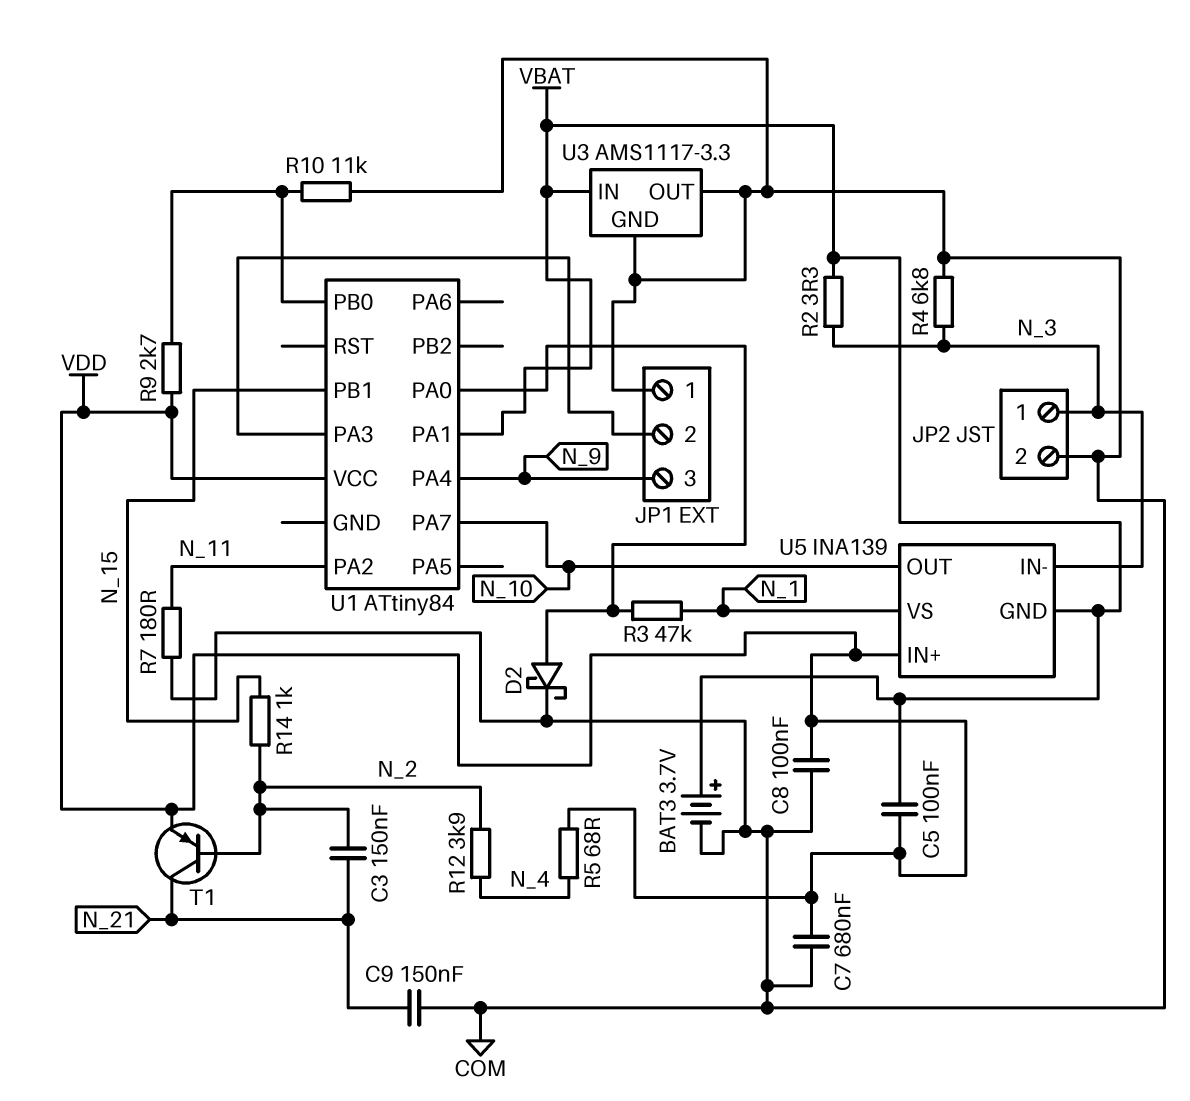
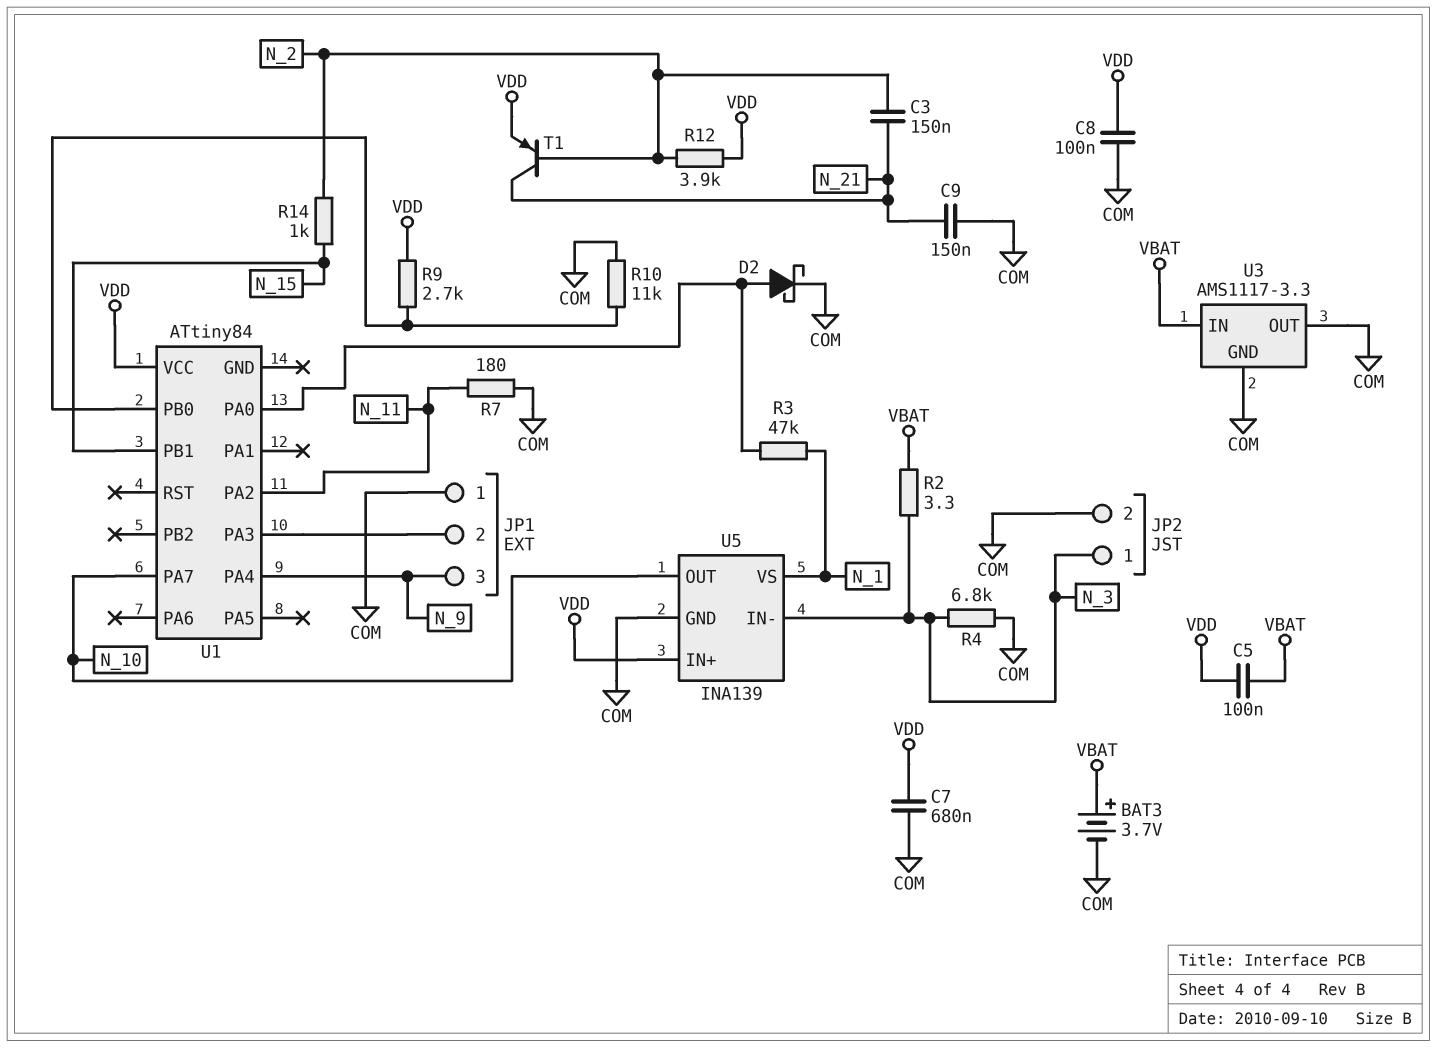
R5: 68 (N_4, VDD) -> none
R12: 3.9k (N_2, N_4) -> 3.9k (N_2, VDD)
U1 pin PA1: VBAT -> none
U5 pin GND: VBAT -> COM

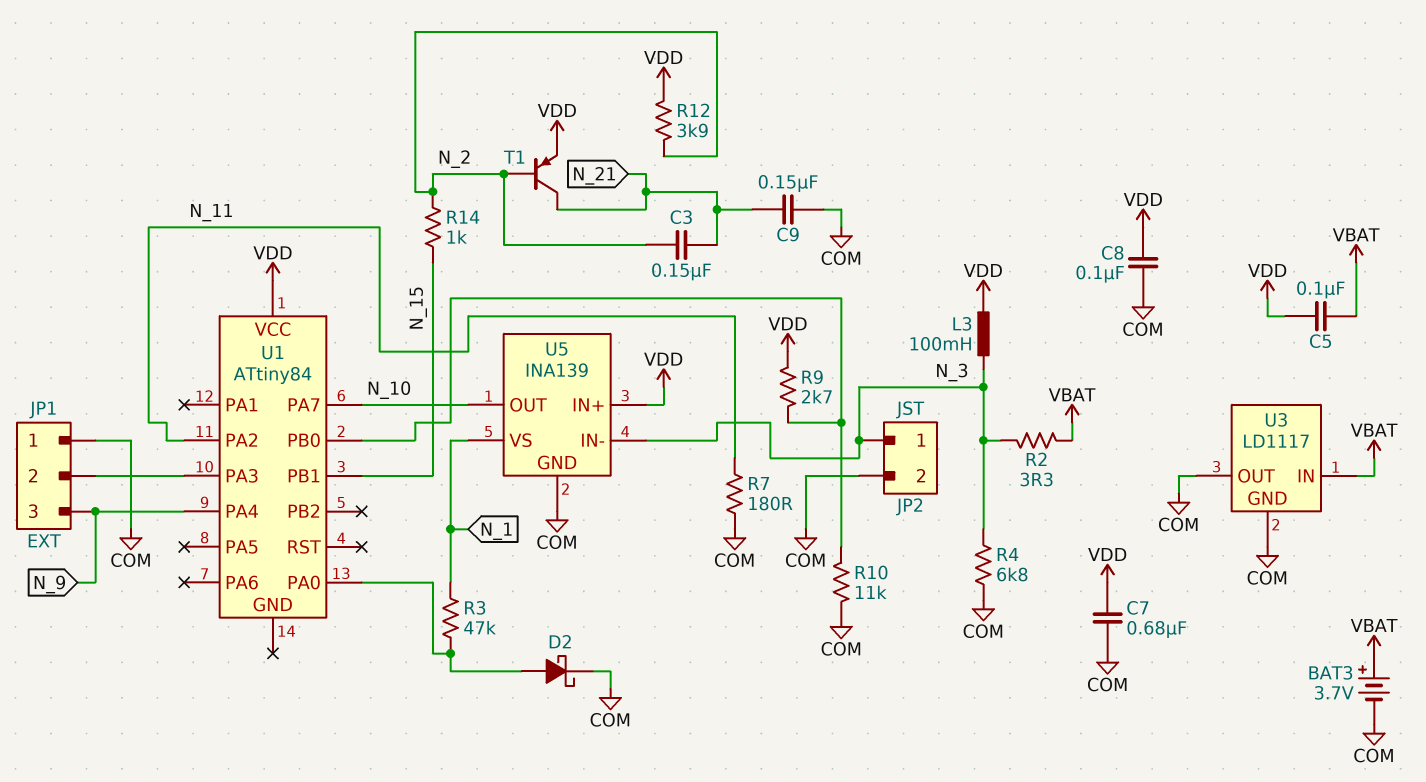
L3: none -> 100mH (N_3, VDD)
U3: AMS1117-3.3 -> LD1117

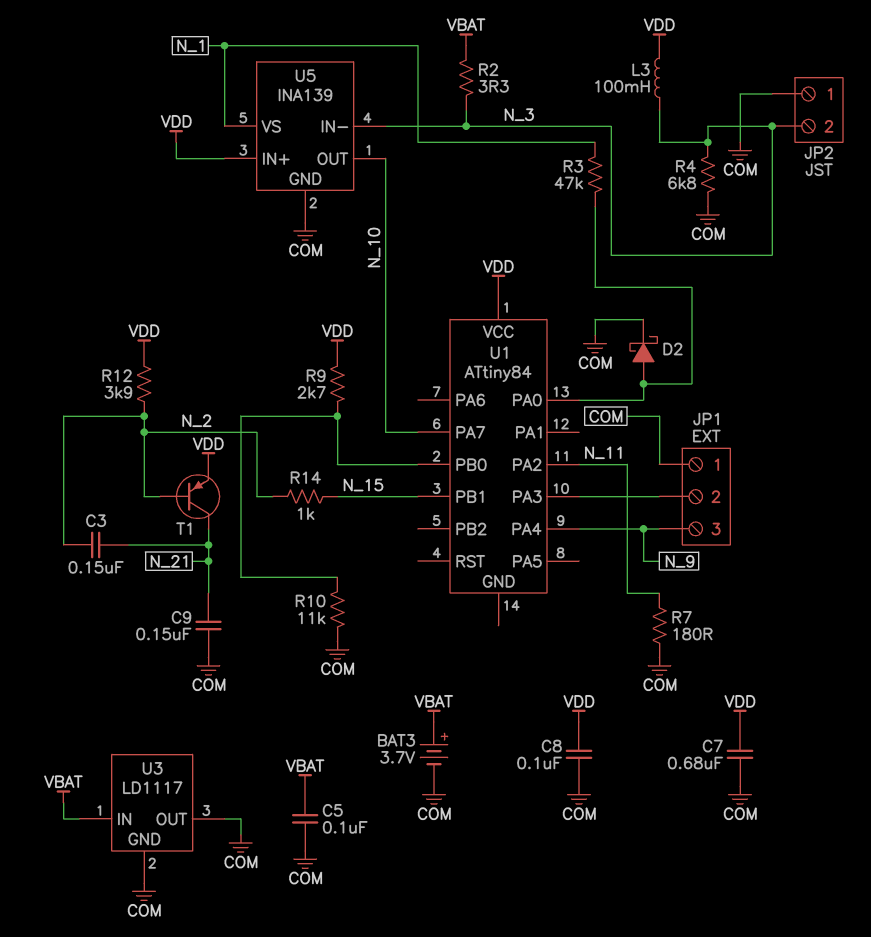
C5: 100nF (VBAT, VDD) -> 100nF (COM, VBAT)
JP2 pin 1: N_3 -> COM
JP2 pin 2: COM -> N_3

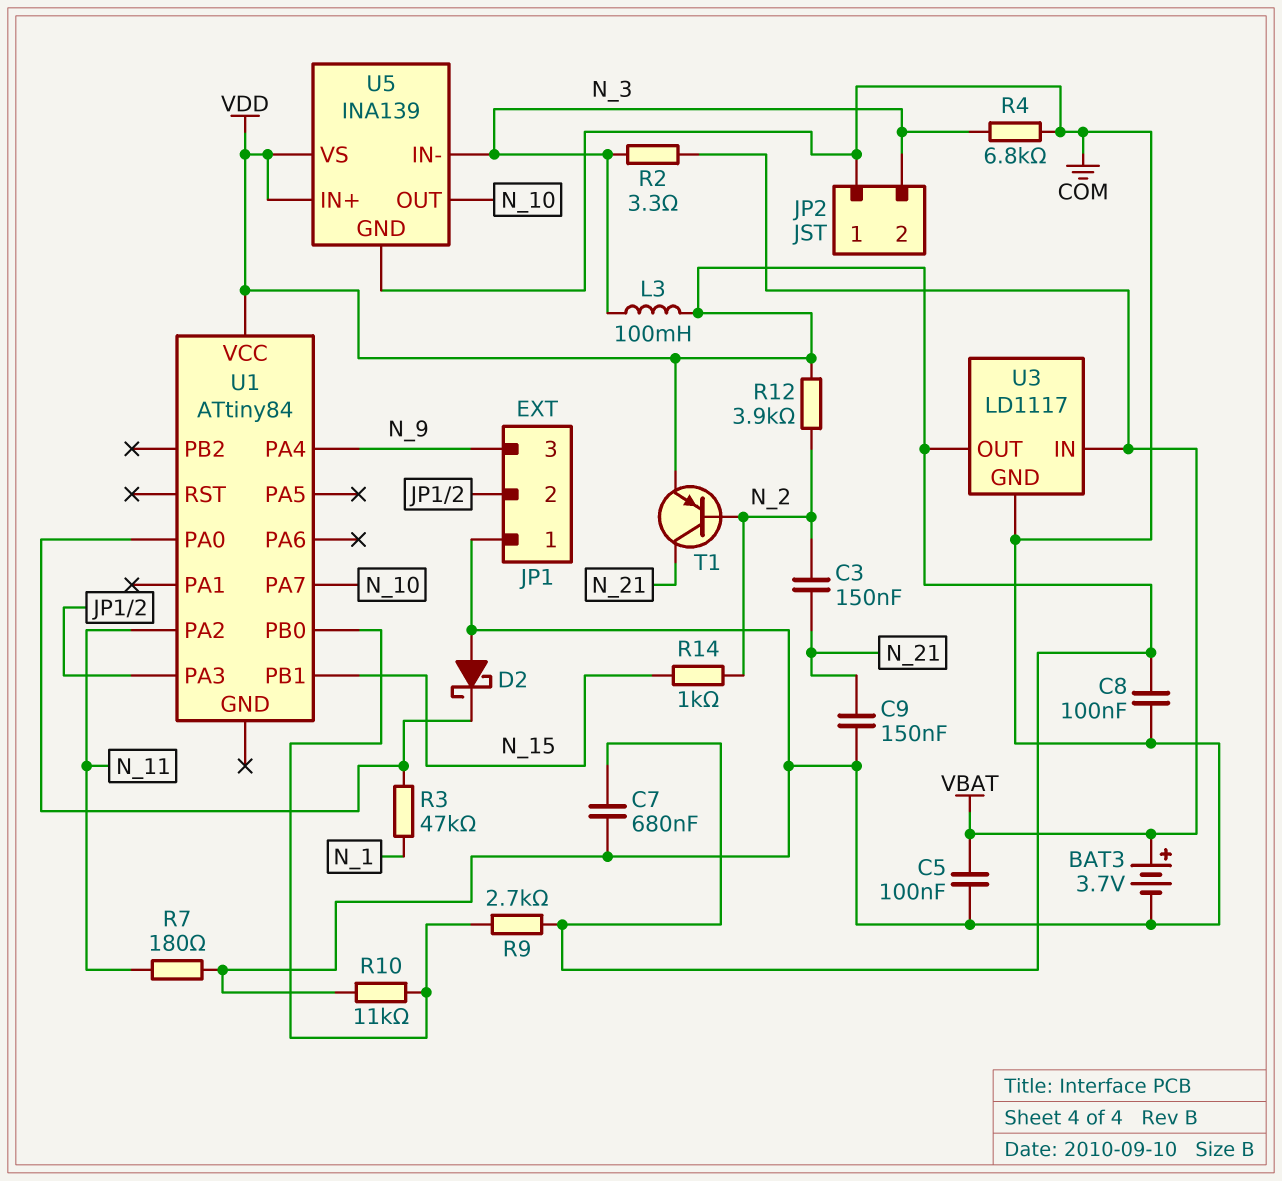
D2: schottky (A U1/PA0, K COM) -> schottky (A COM, K U1/PA0)
U3 pin OUT: COM -> VDD
U5 pin VS: N_1 -> VDD

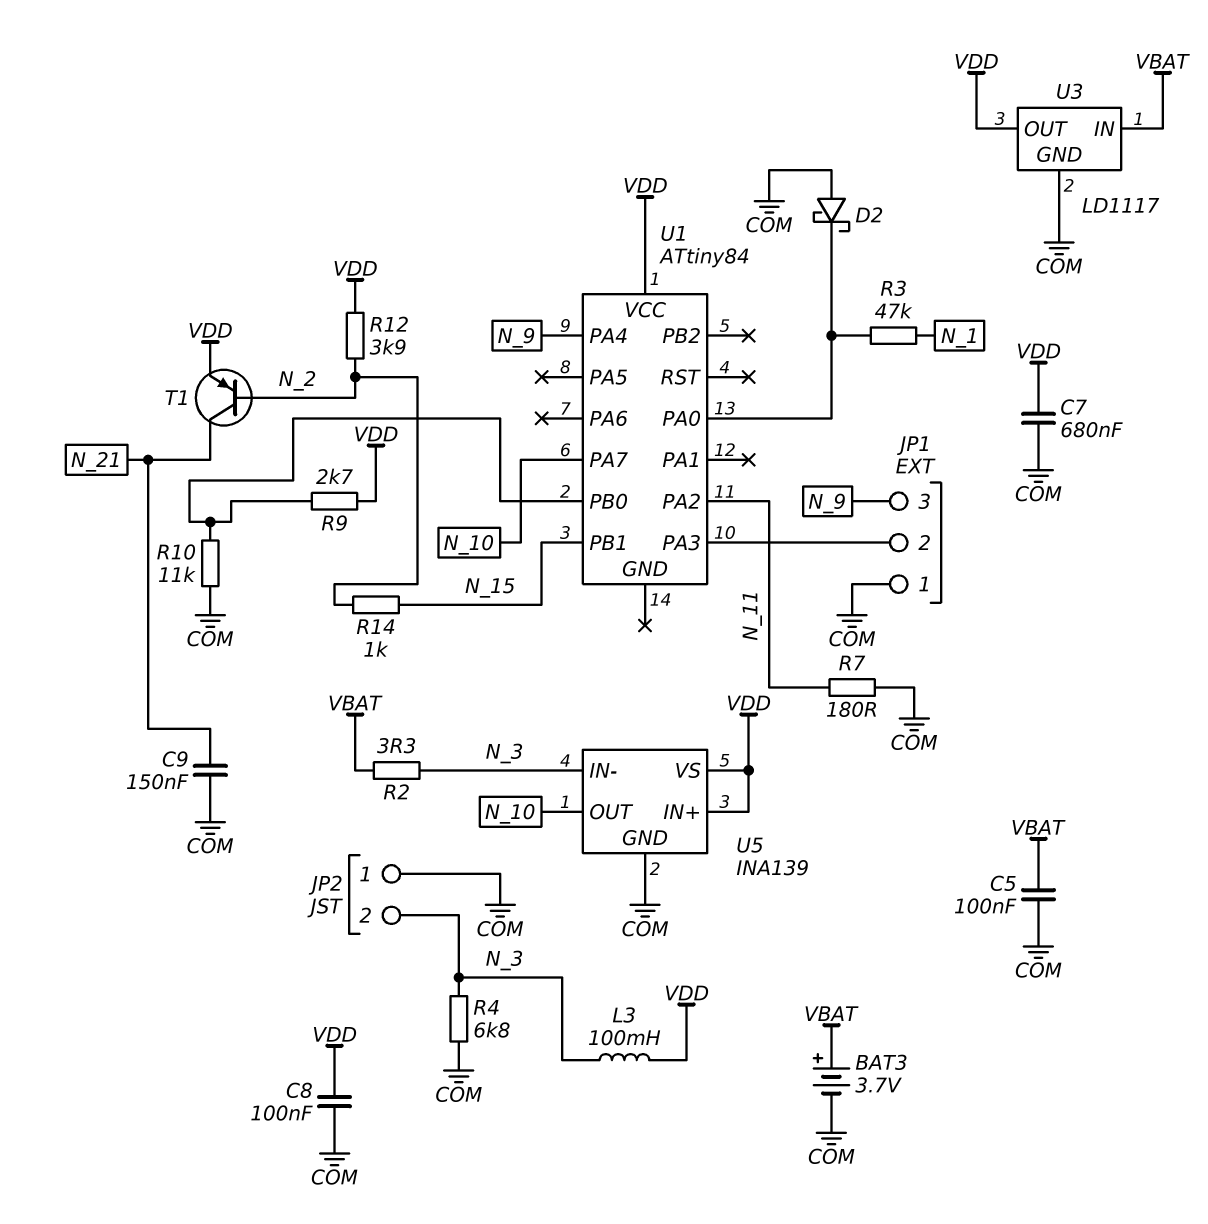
C3: 150nF (N_2, N_21) -> none

